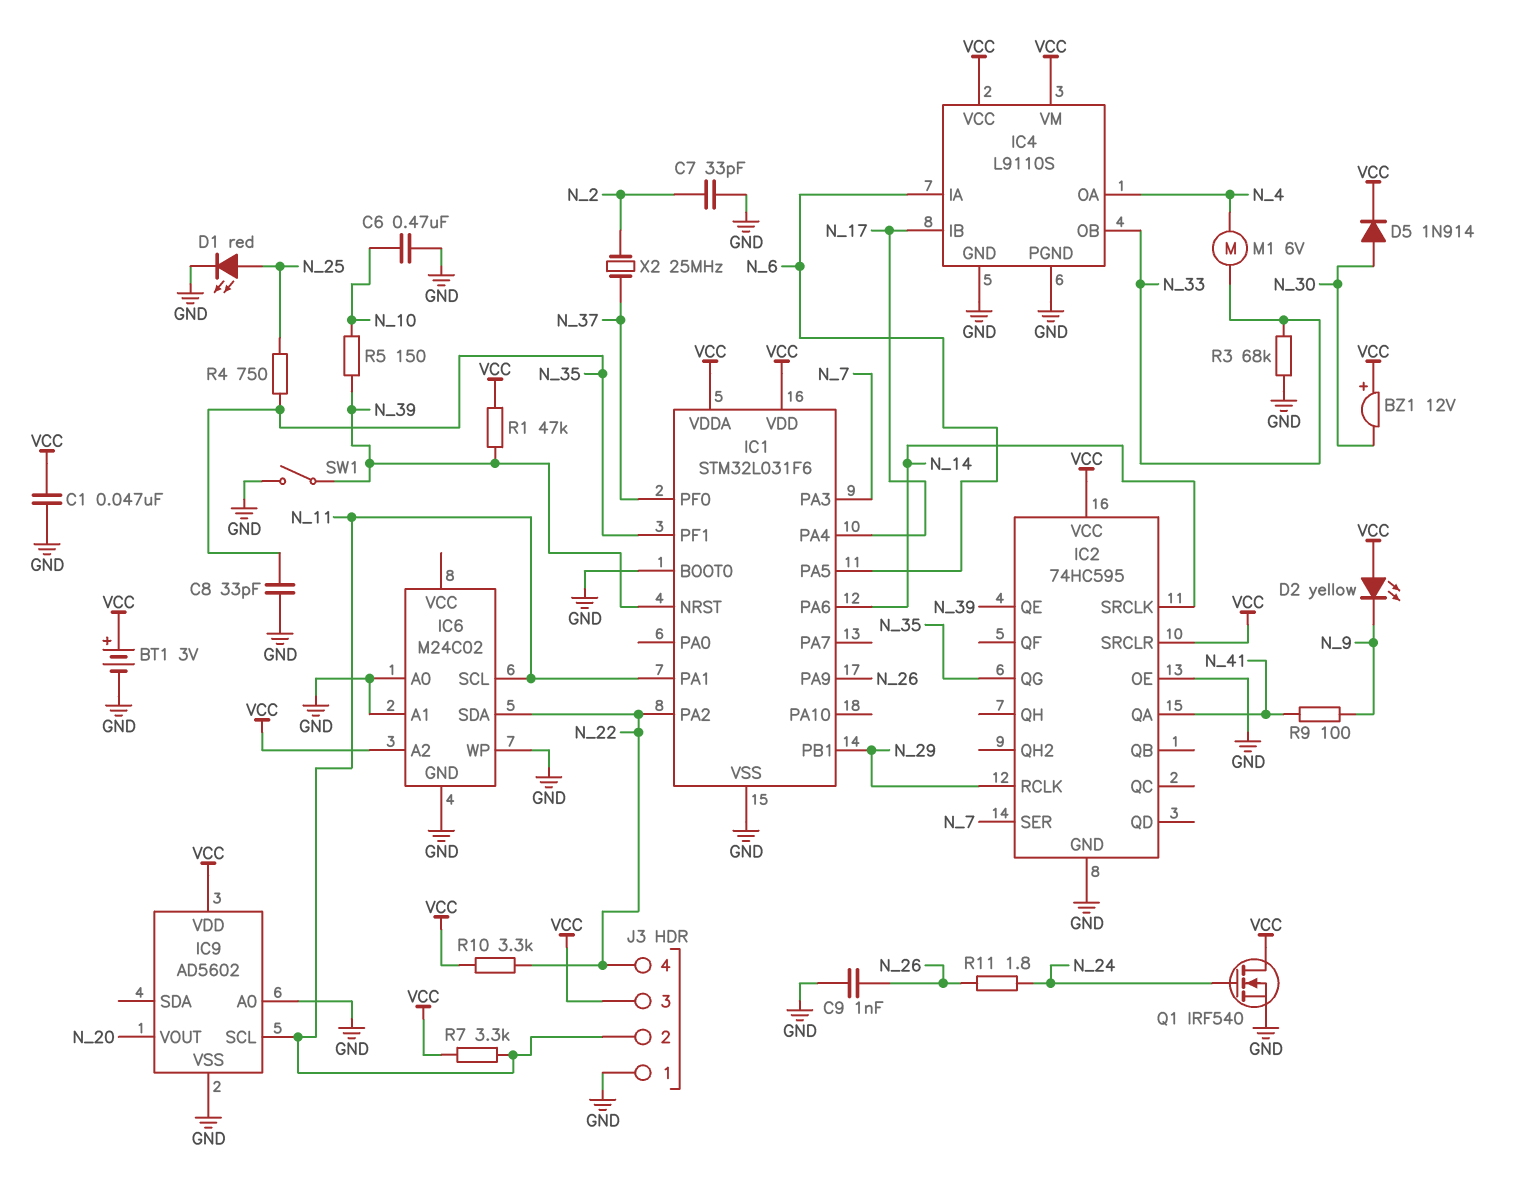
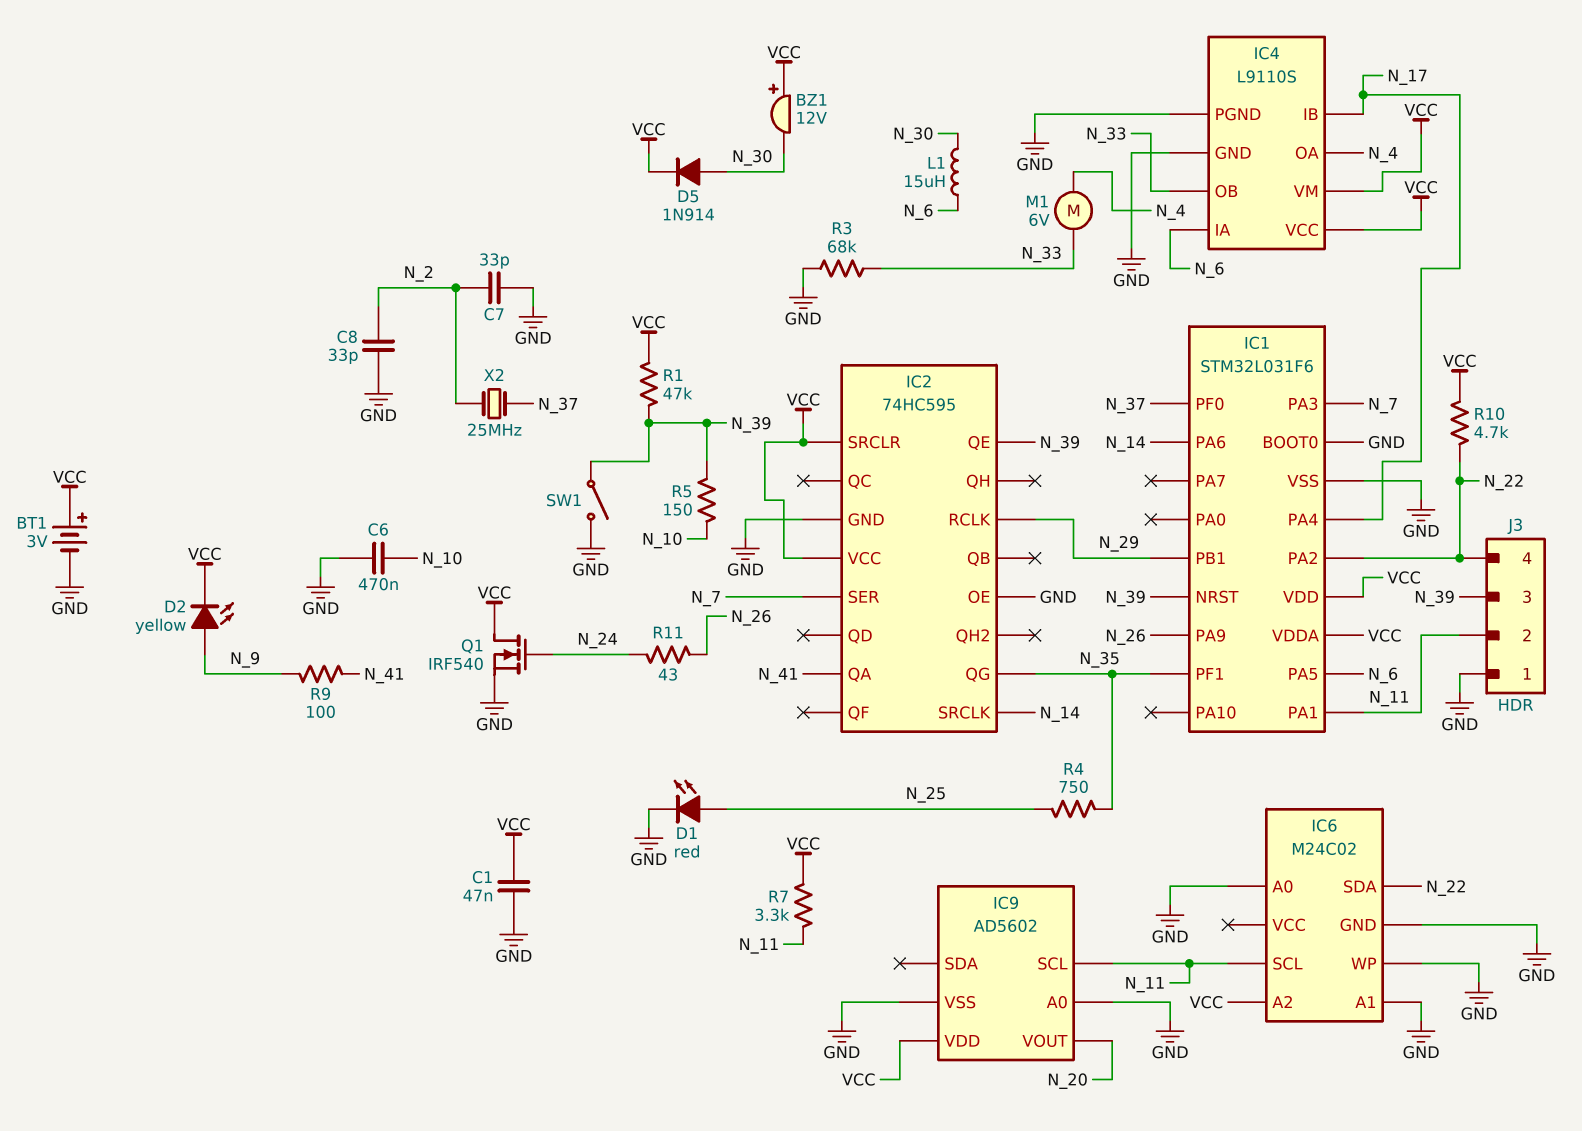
C8: 33pF (GND, N_35) -> 33pF (GND, N_2)
C9: 1nF (GND, N_26) -> none
D2: LED yellow (A VCC, K N_9) -> LED yellow (A N_9, K VCC)
J3 pin 3: VCC -> N_39
L1: none -> 15uH (N_6, N_30)
R10: 3.3k (N_22, VCC) -> 4.7k (N_22, VCC)
R11: 1.8 (N_24, N_26) -> 43 (N_24, N_26)

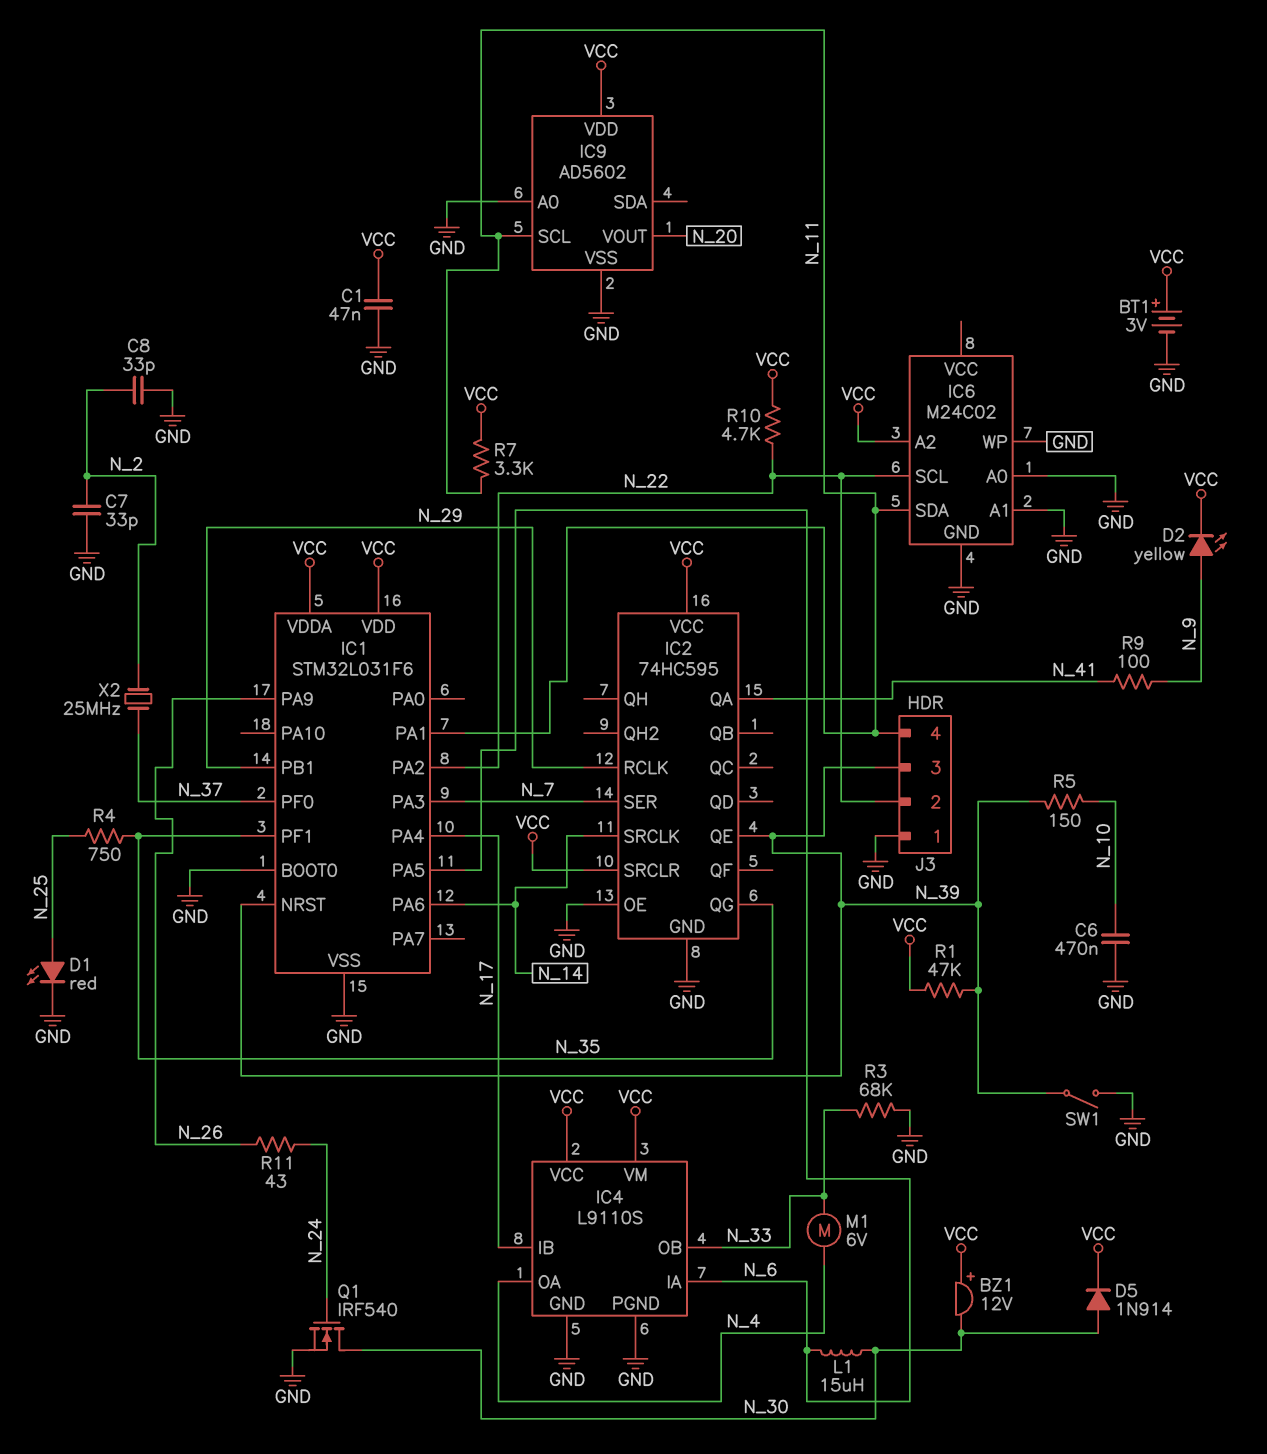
IC6 pin SCL: N_11 -> N_22
IC6 pin SDA: N_22 -> N_11
J3 pin 2: N_11 -> N_22
J3 pin 4: N_22 -> N_11
Q1: NMOS IRF540 (G N_24, D VCC, S GND) -> NMOS IRF540 (G N_24, D N_30, S GND)

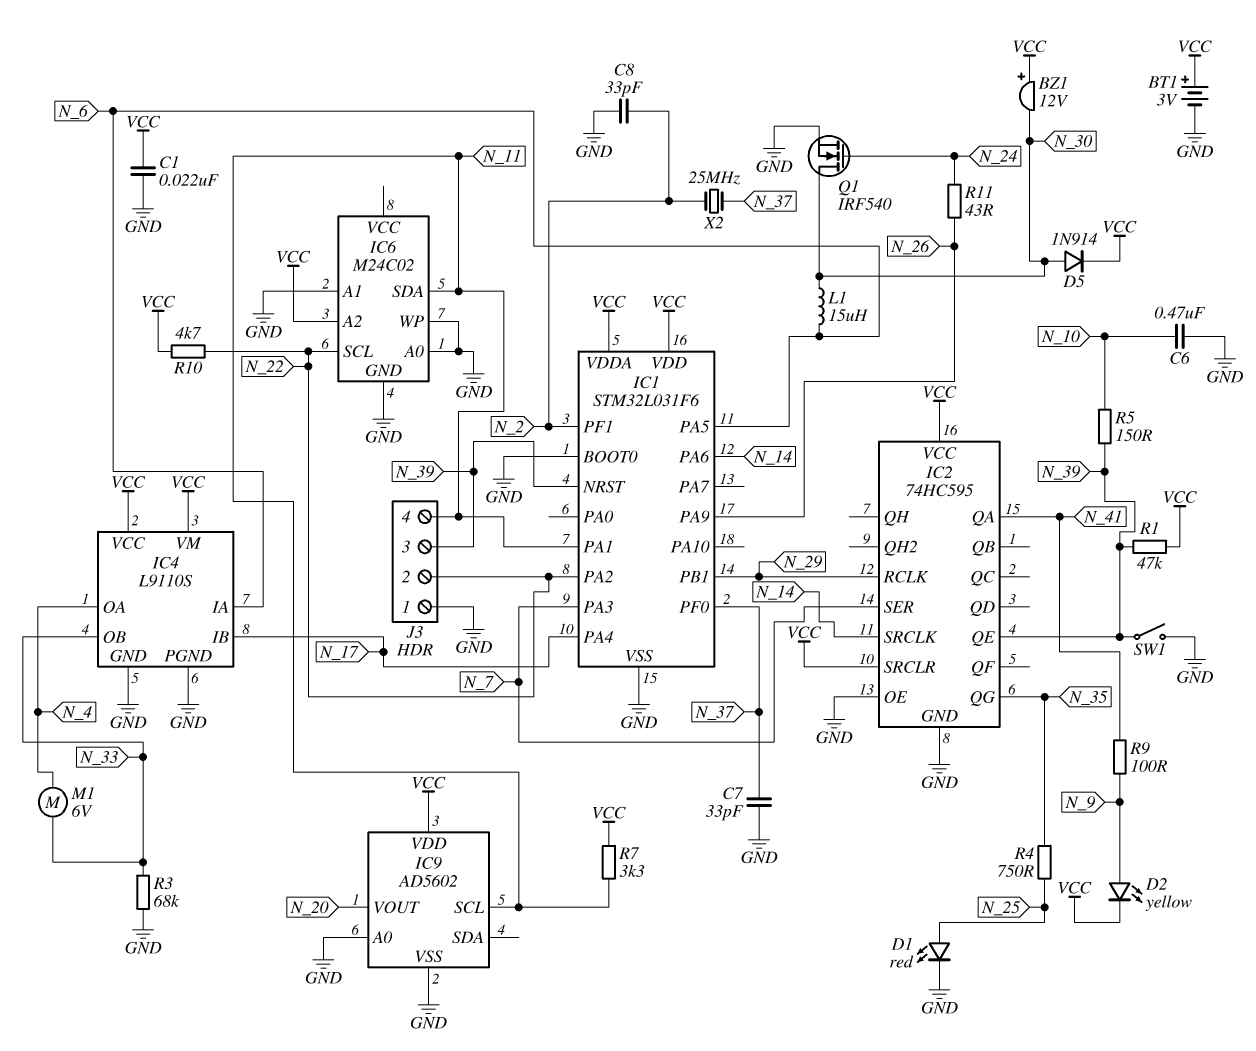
C1: 47nF (GND, VCC) -> 22nF (GND, VCC)
C7: 33pF (GND, N_2) -> 33pF (GND, N_37)
IC1 pin PF1: N_35 -> N_2

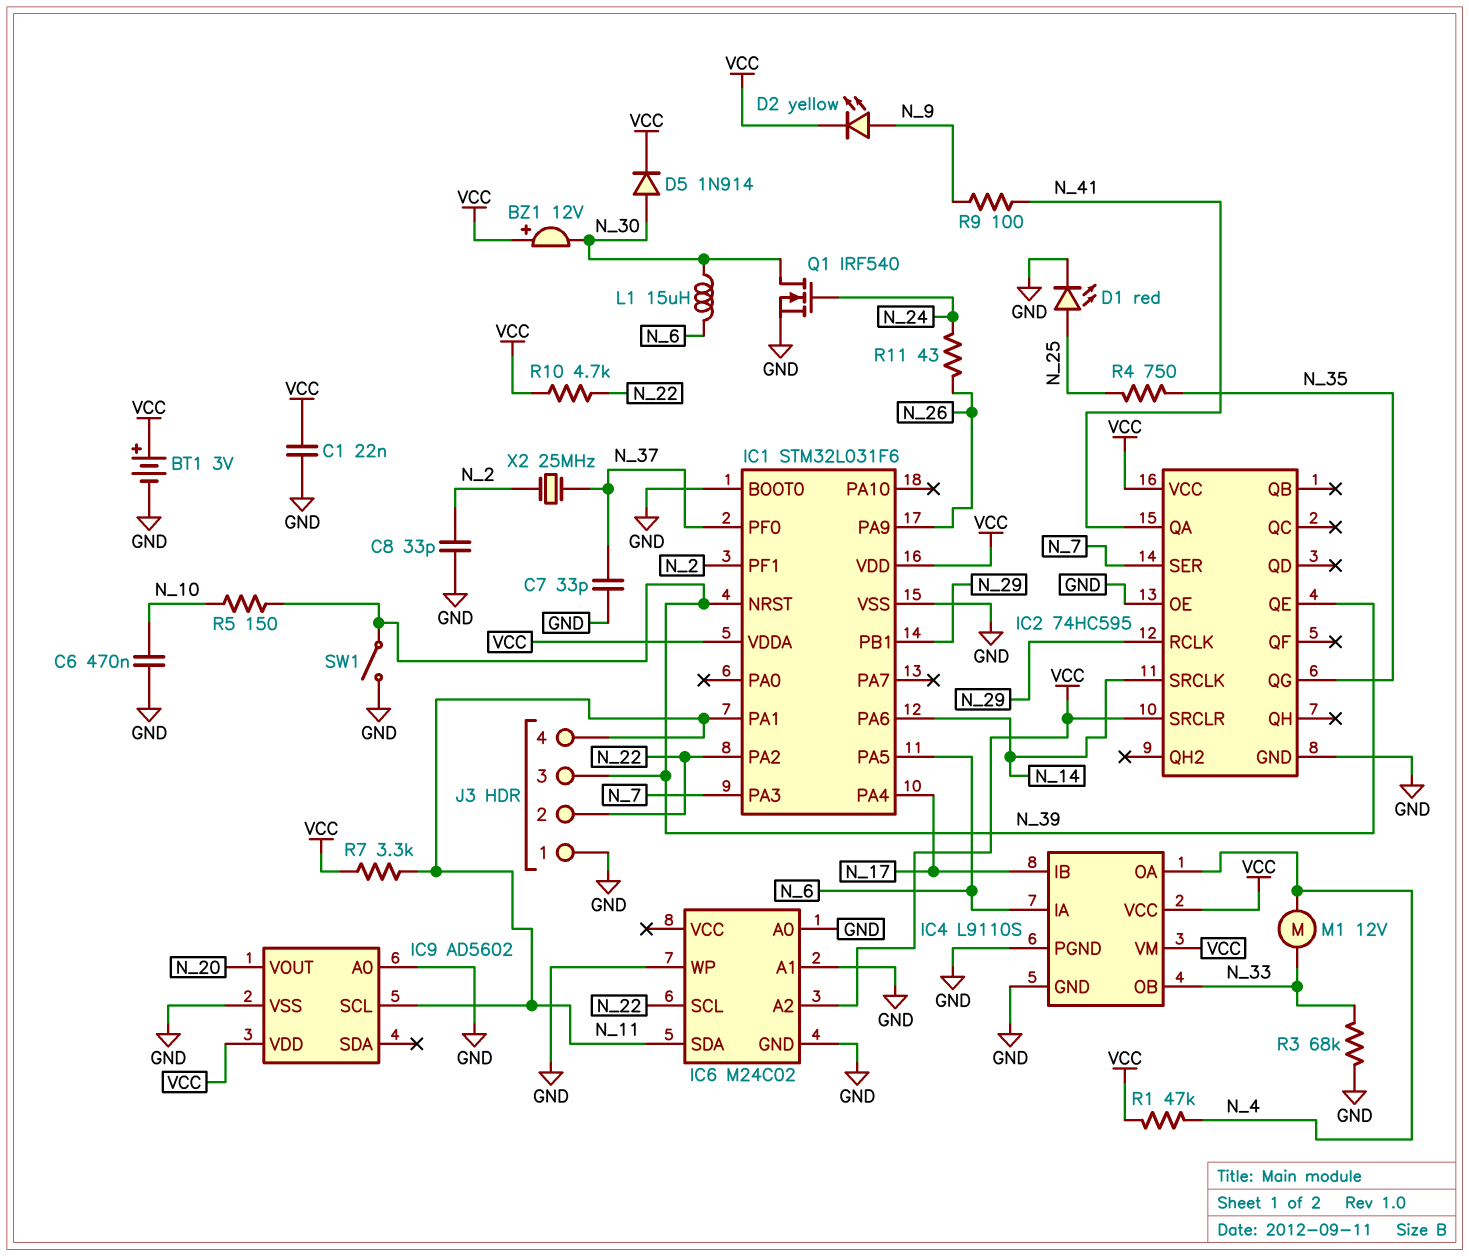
M1: motor 6V (N_4, N_33) -> motor 12V (N_4, N_33)
R1: 47k (N_39, VCC) -> 47k (N_4, VCC)

